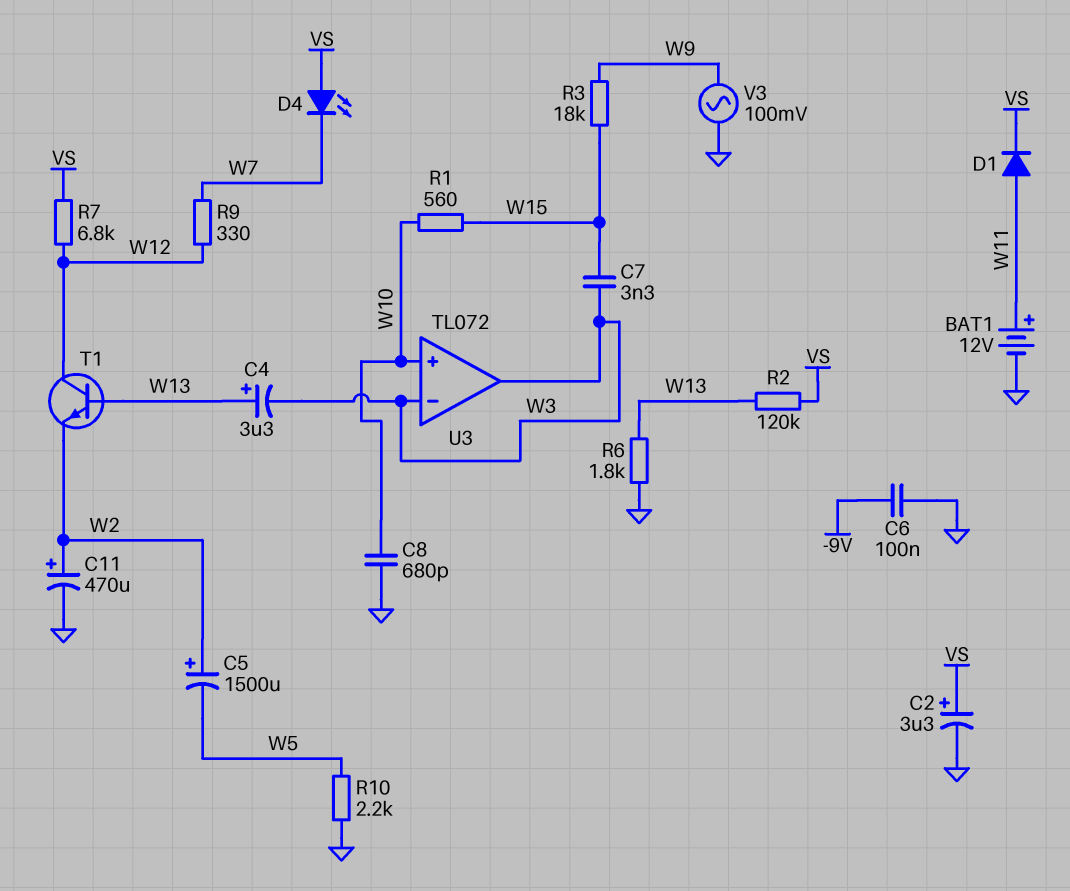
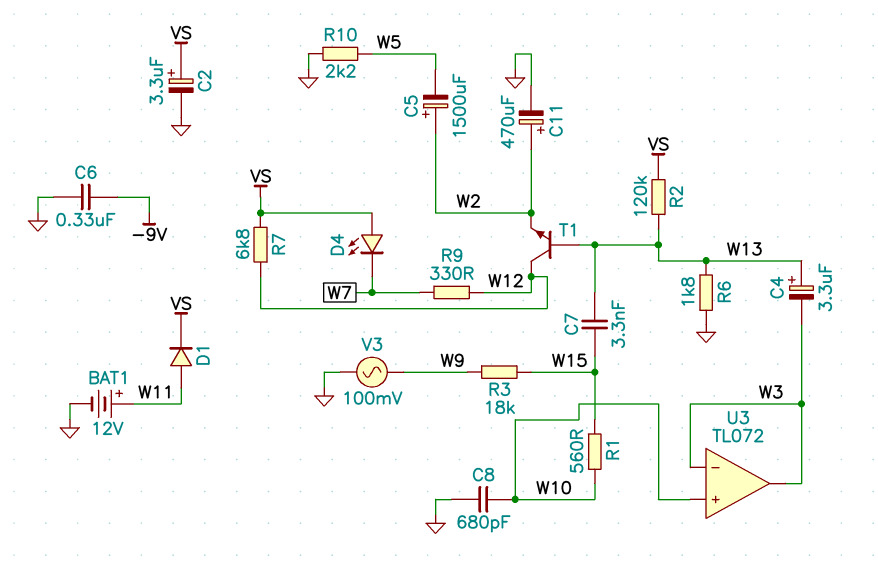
C6: 100nF (-9V, GND) -> 330nF (-9V, GND)
C7: 3.3nF (W3, W15) -> 3.3nF (W13, W15)

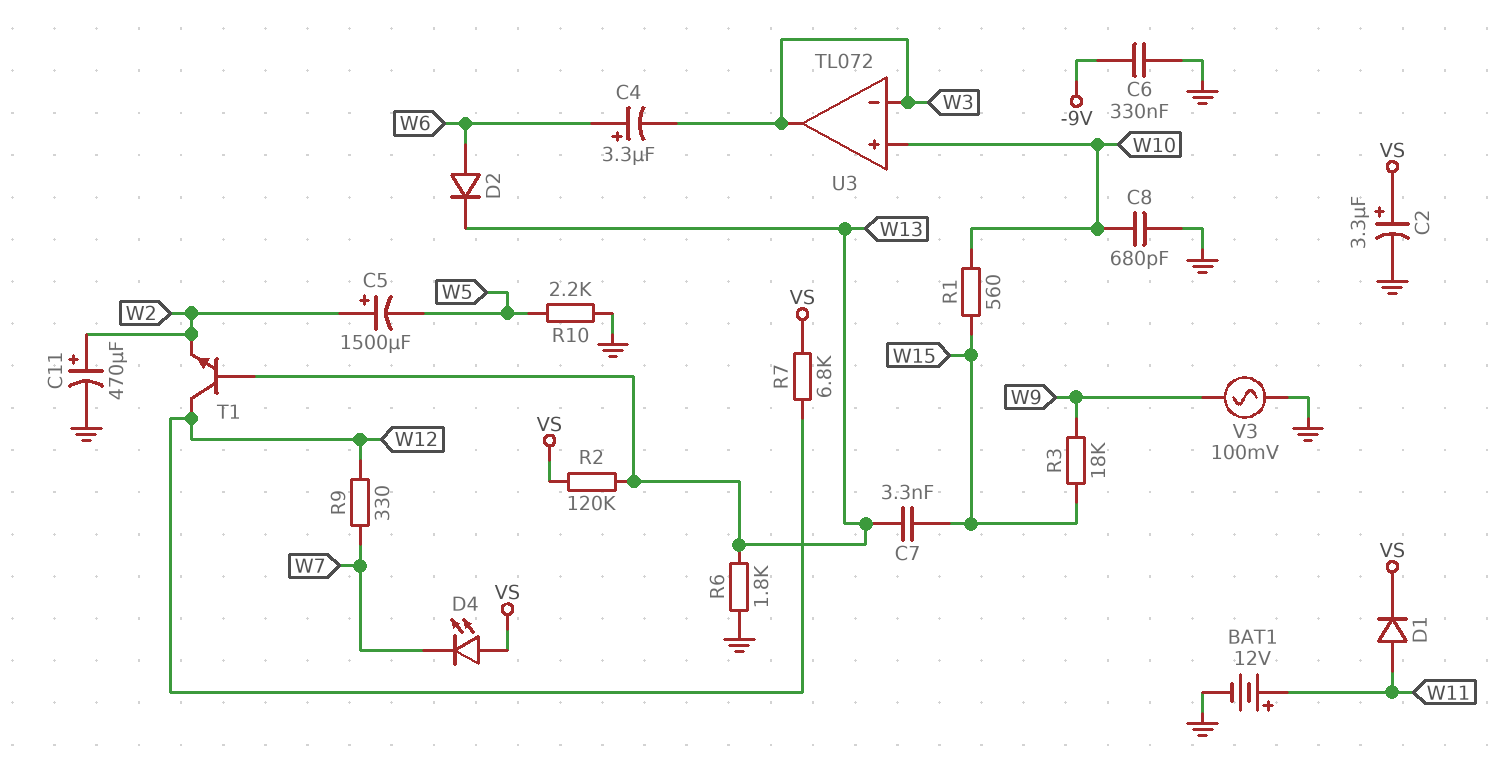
C4: 3.3uF (plus W13, minus W3) -> 3.3uF (plus W6, minus W3)
D2: none -> diode (A W6, K W13)

